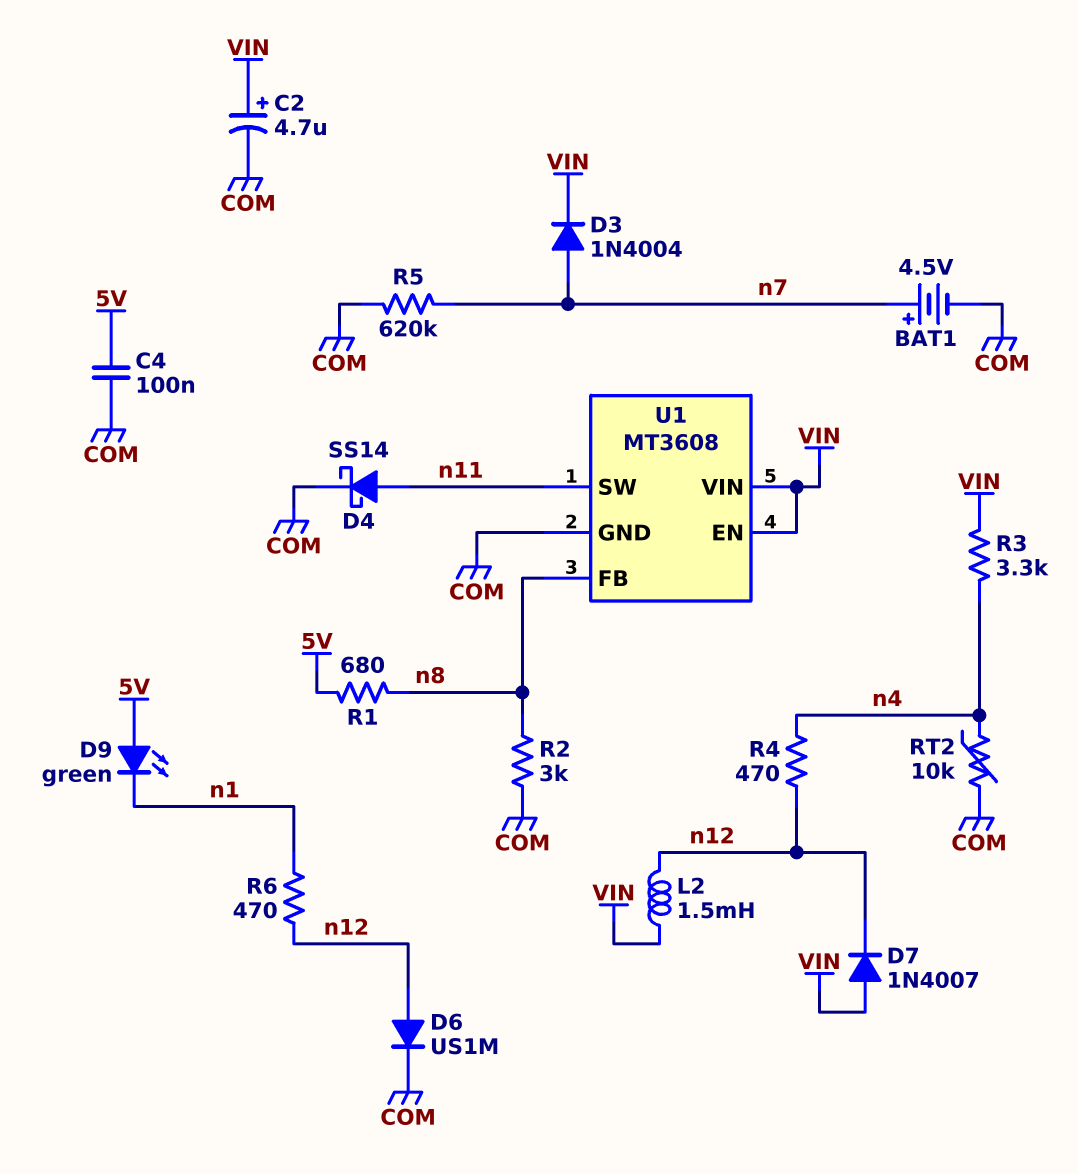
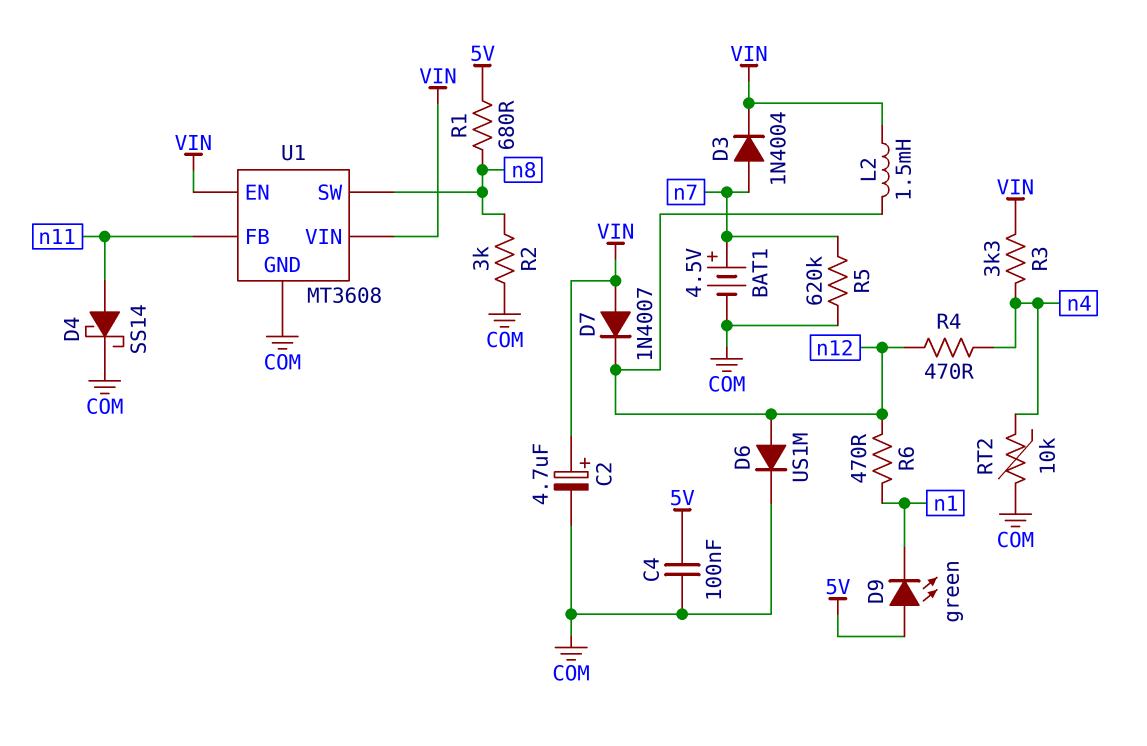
U1 pin FB: n8 -> n11
U1 pin SW: n11 -> n8

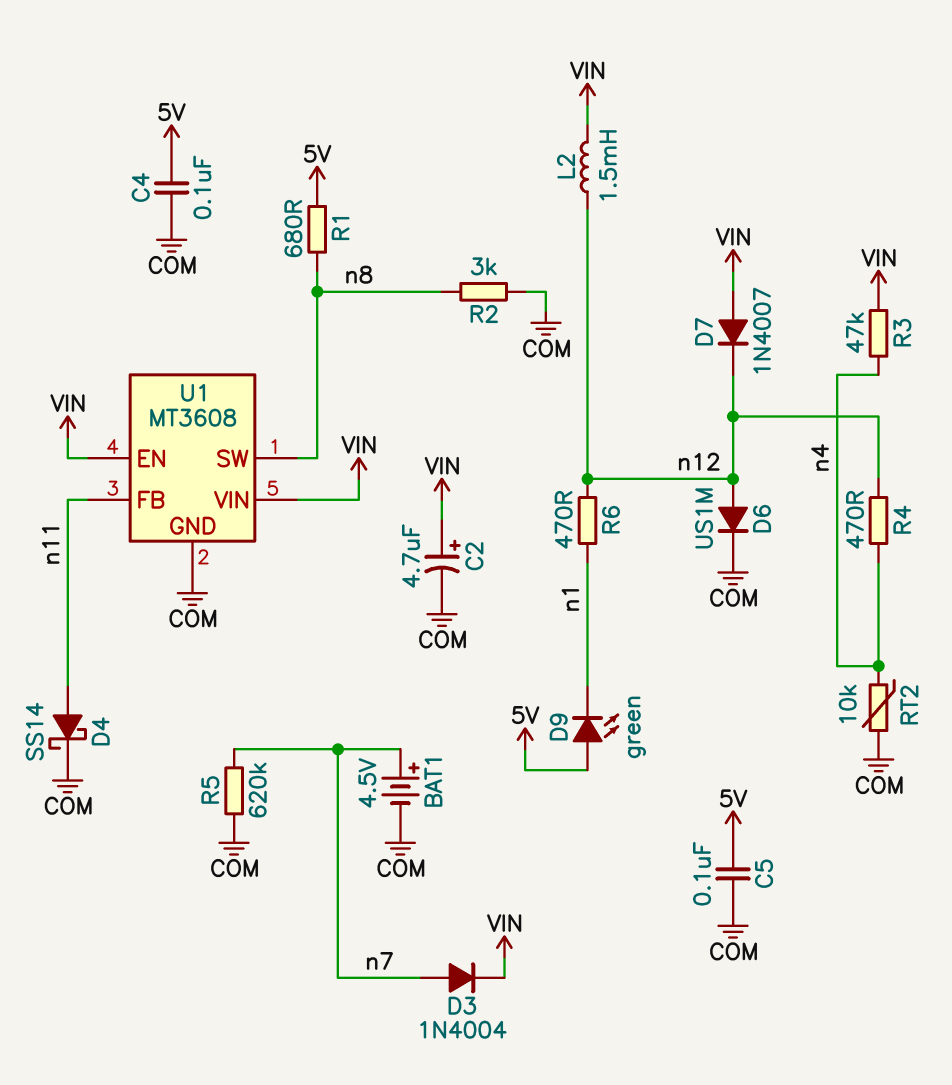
C5: none -> 100nF (5V, COM)
R3: 3.3k (VIN, n4) -> 47k (VIN, n4)

